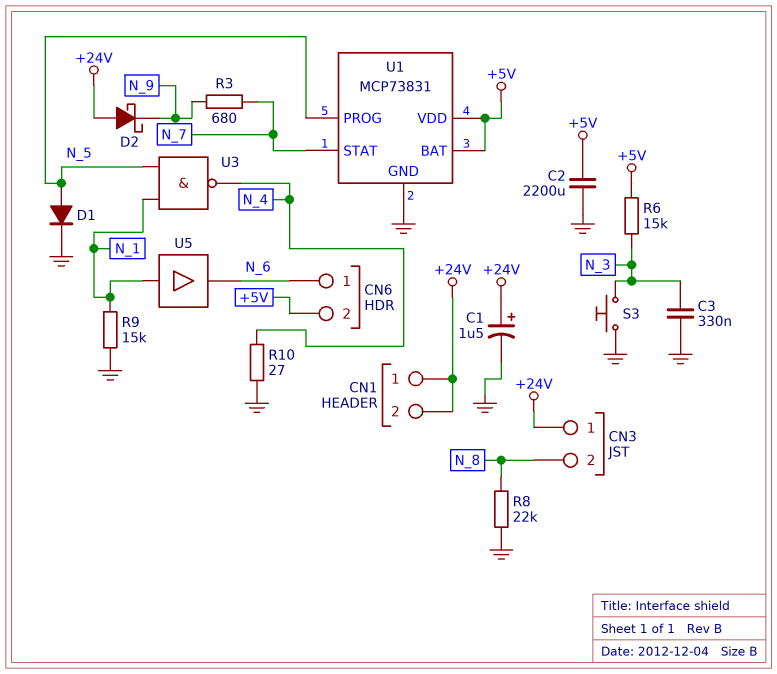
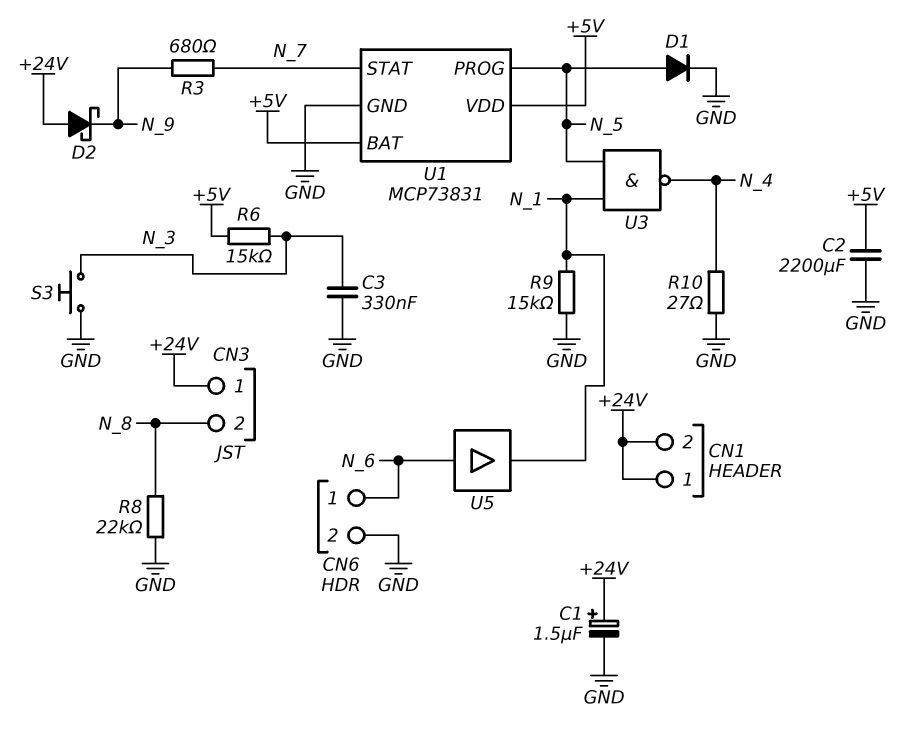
CN6 pin 2: +5V -> GND
U5: buffer (in N_1, out N_6) -> buffer (in N_6, out N_1)

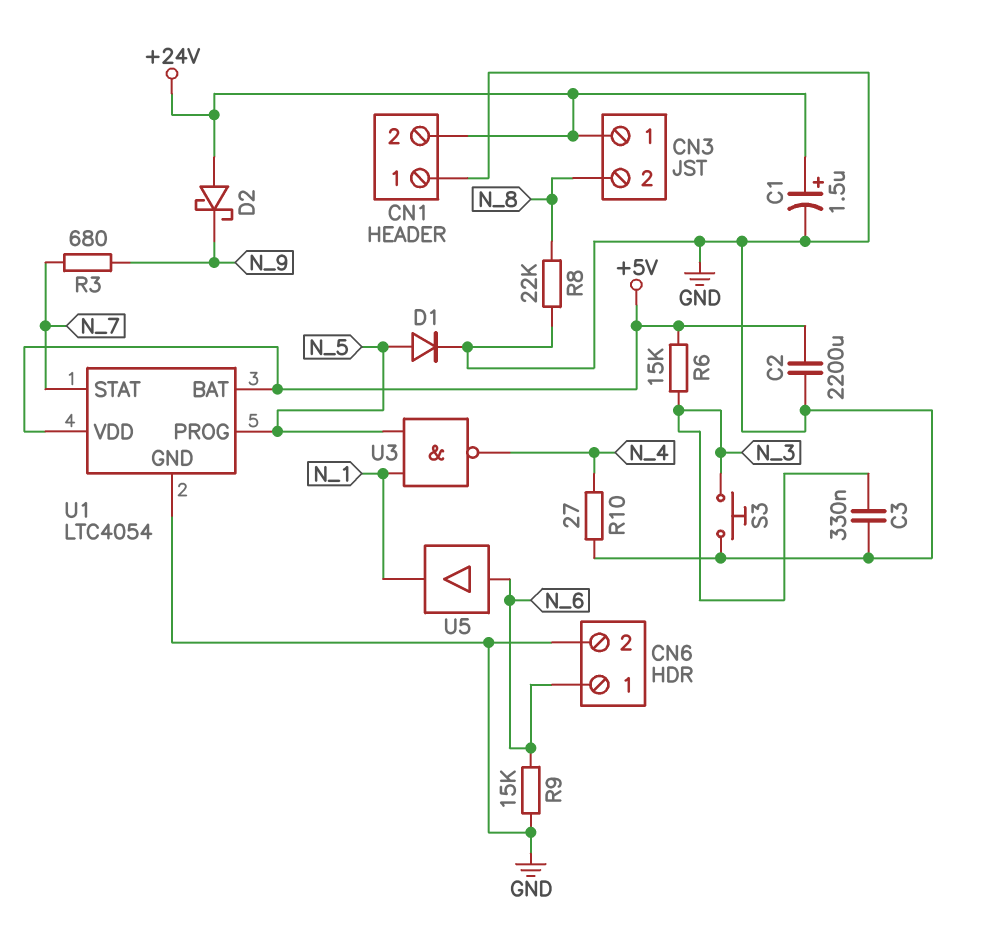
CN1 pin 1: +24V -> GND
R9: 15k (GND, N_1) -> 15k (GND, N_6)
U1: MCP73831 -> LTC4054

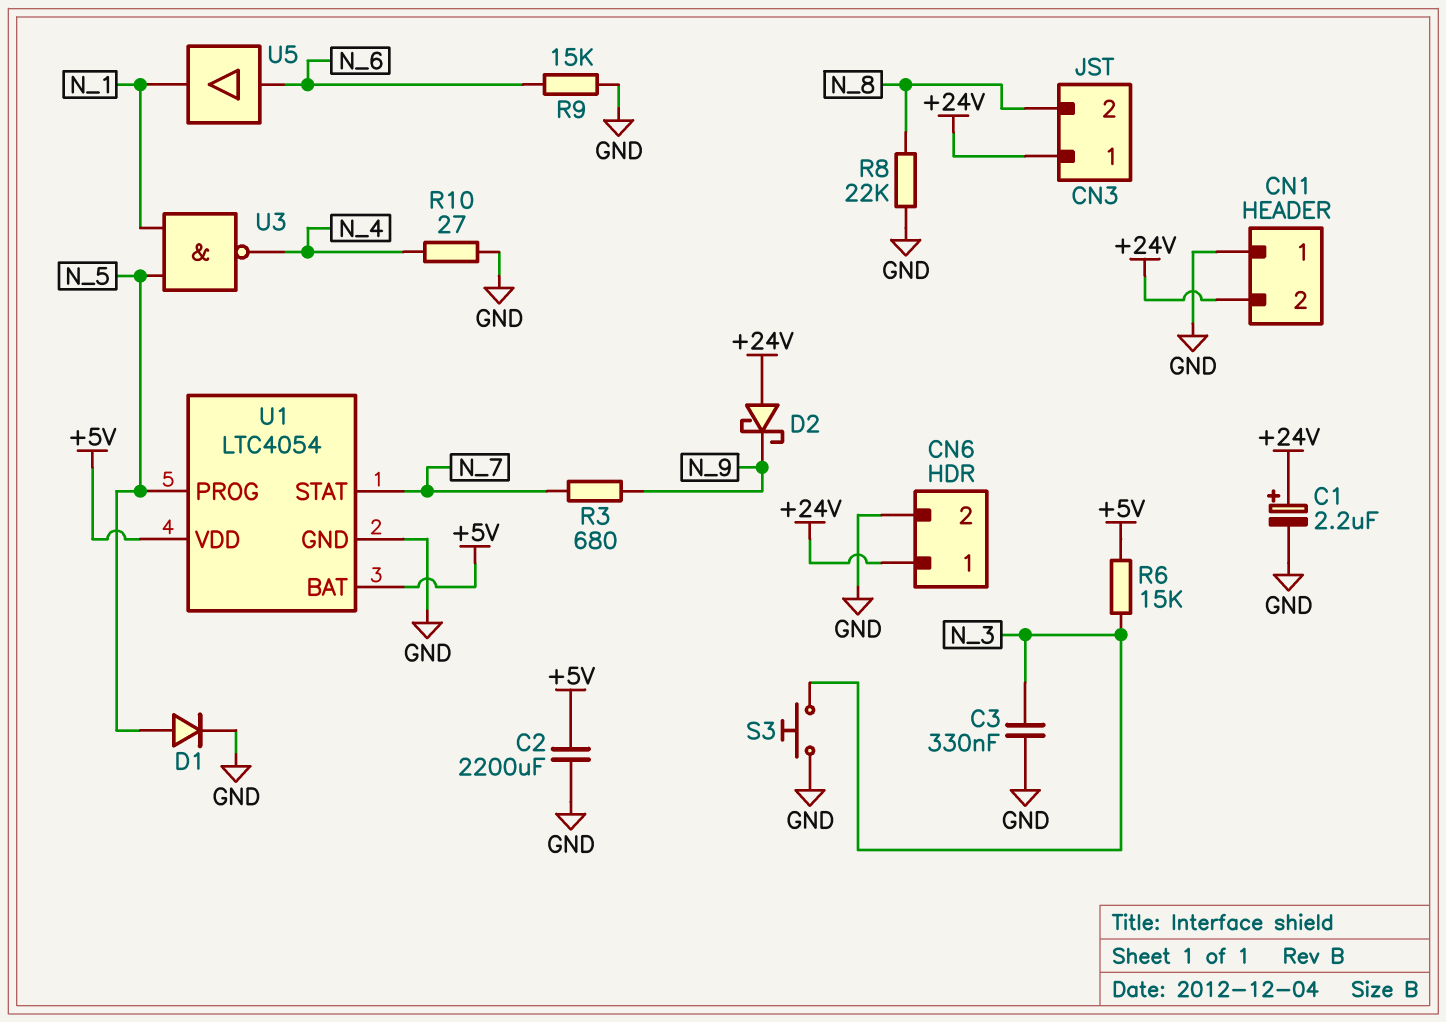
C1: 1.5uF (plus +24V, minus GND) -> 2.2uF (plus +24V, minus GND)
CN6 pin 1: N_6 -> +24V

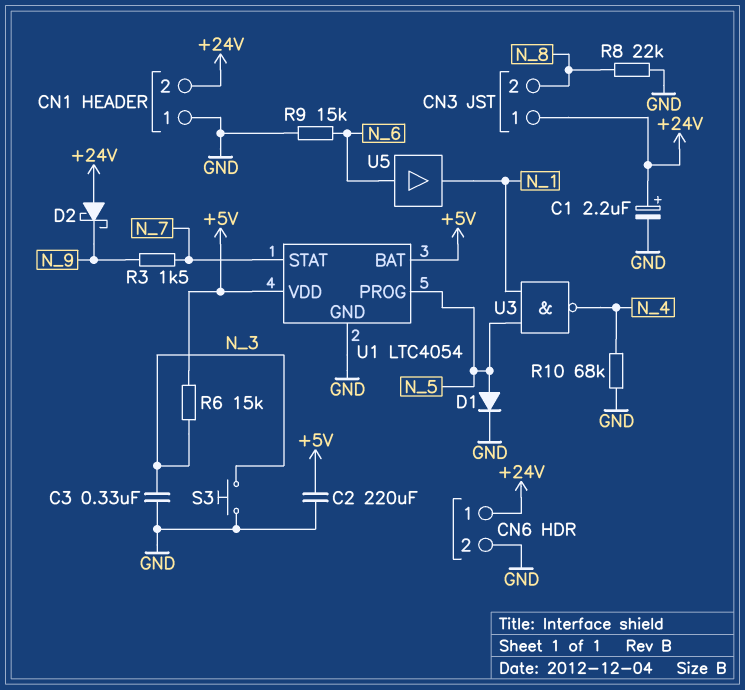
C2: 2200uF (+5V, GND) -> 220uF (+5V, GND)
R3: 680 (N_7, N_9) -> 1.5k (N_7, N_9)
R10: 27 (GND, N_4) -> 68k (GND, N_4)

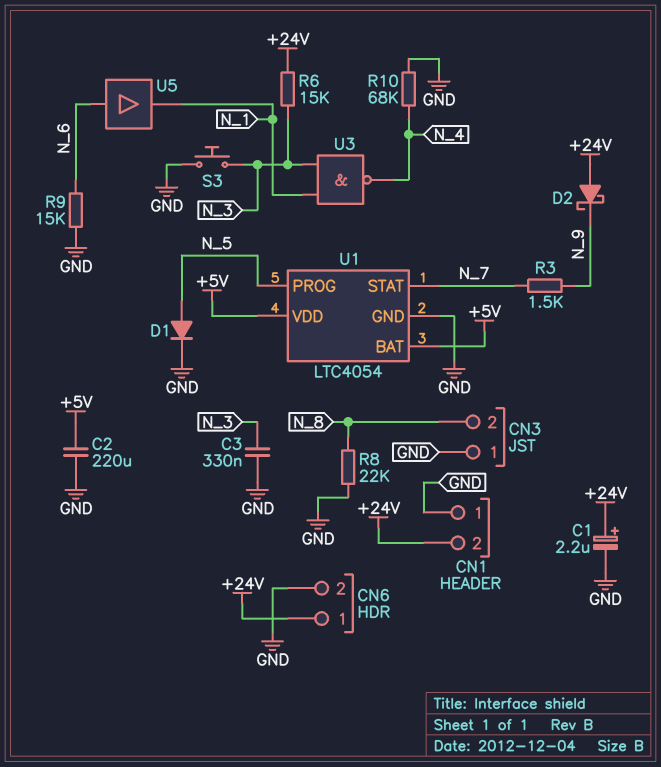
CN3 pin 1: +24V -> GND
R6: 15k (+5V, N_3) -> 15k (+24V, N_3)
U3: NAND (in N_1, in N_5, out N_4) -> NAND (in N_1, in N_3, out N_4)

